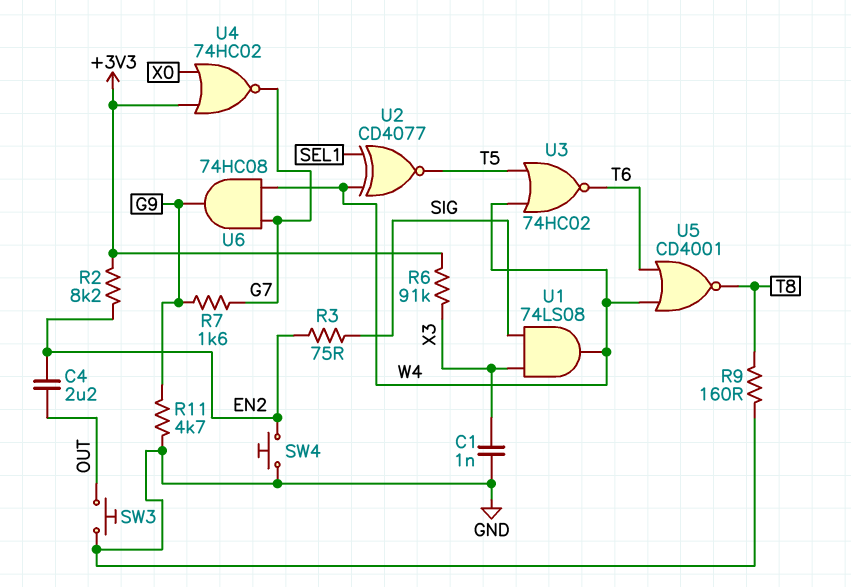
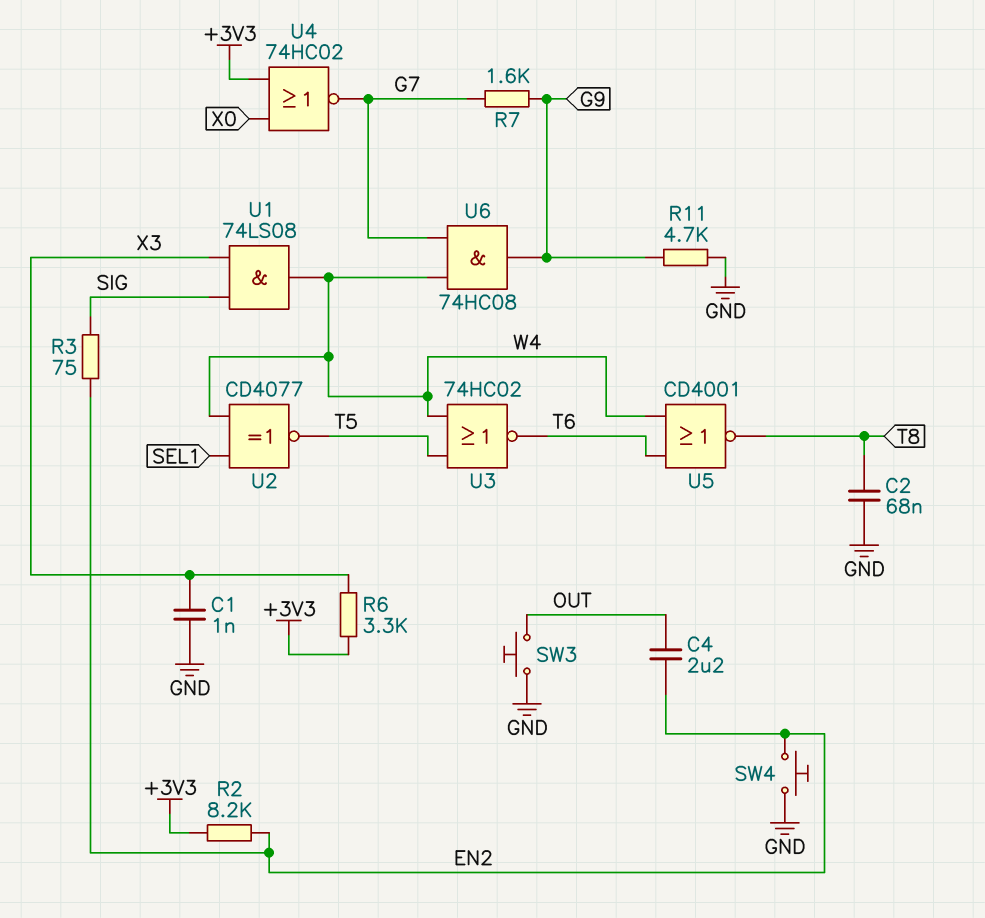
C2: none -> 68nF (GND, T8)
R6: 91k (+3V3, X3) -> 3.3k (+3V3, X3)
R9: 160 (GND, T8) -> none

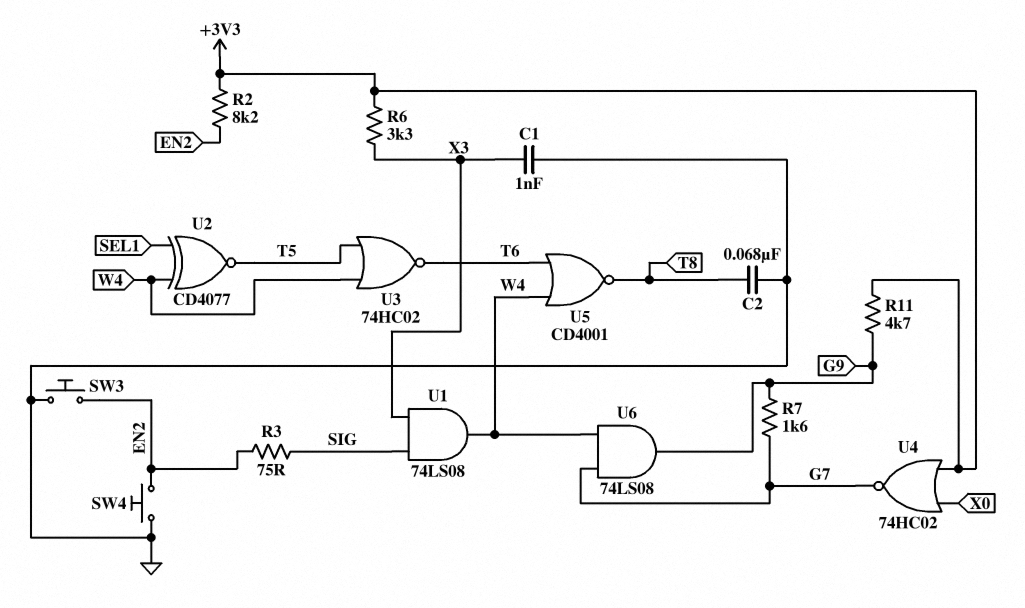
C4: 2.2uF (EN2, OUT) -> none
R11: 4.7k (G9, GND) -> 4.7k (+3V3, G9)
SW3: button (GND, OUT) -> button (EN2, GND)
U6: AND 74HC08 (in G7, in W4, out G9) -> AND 74LS08 (in G7, in W4, out G9)

